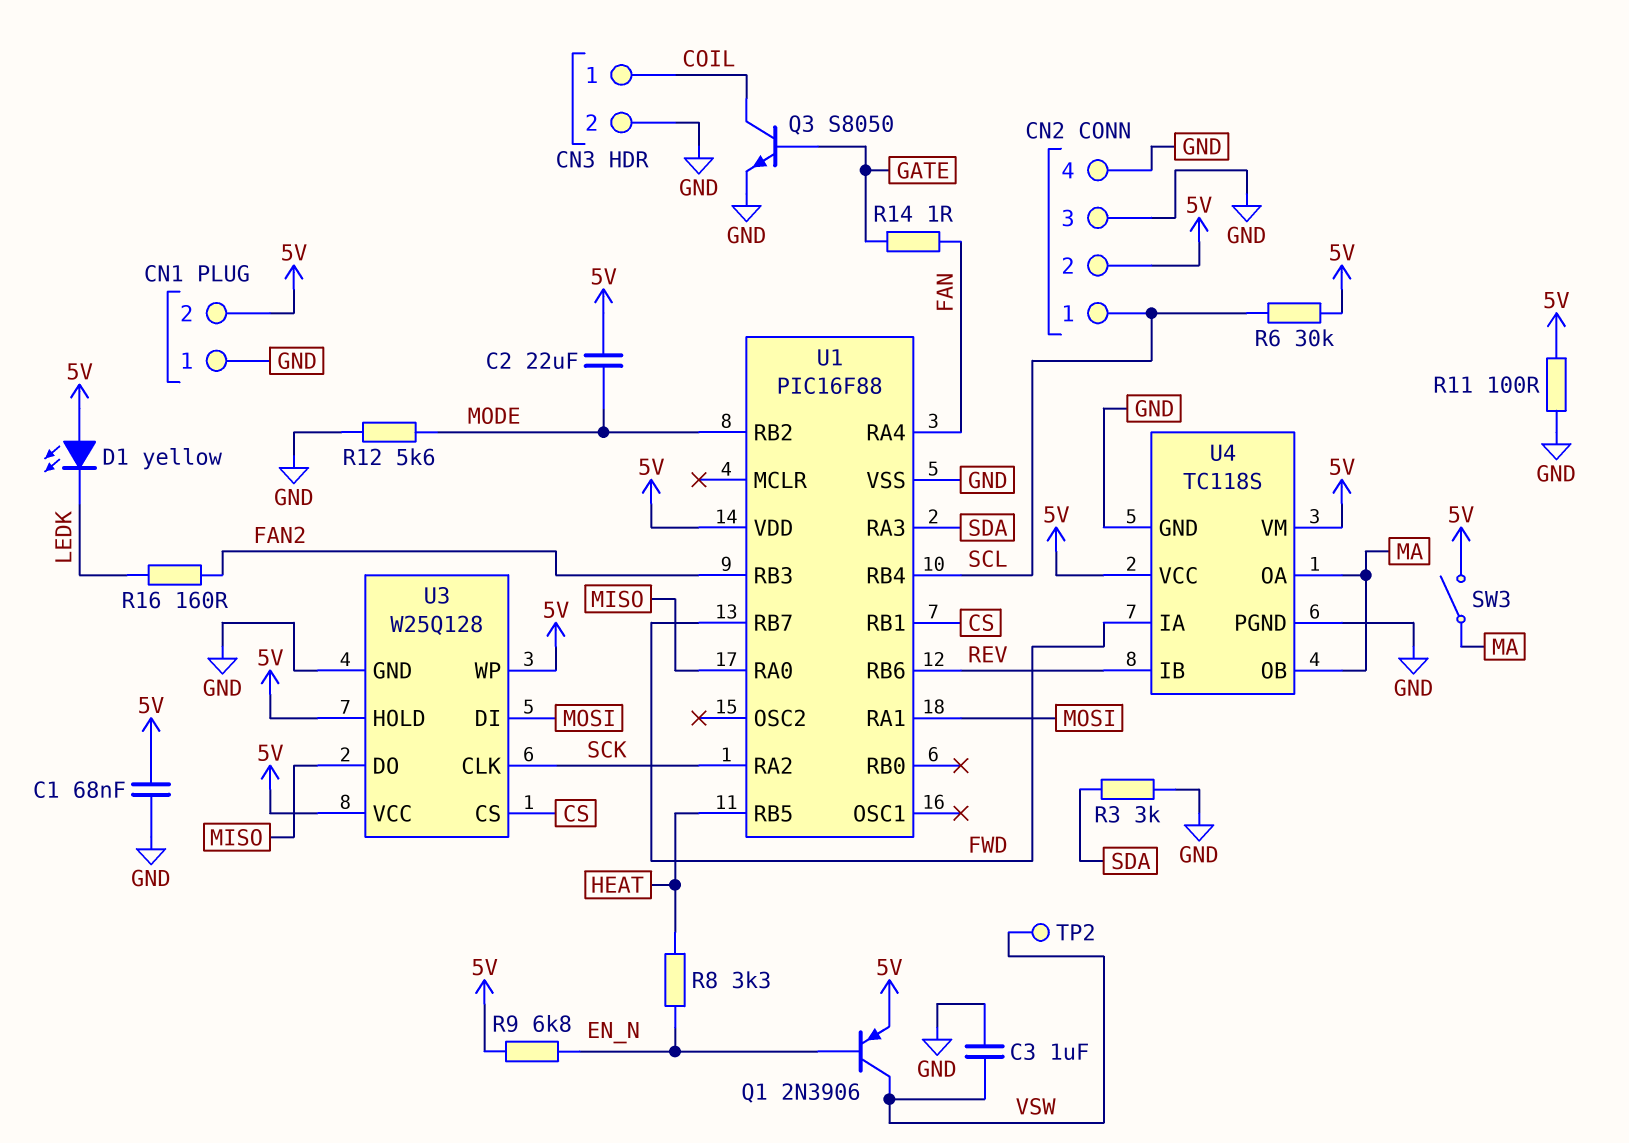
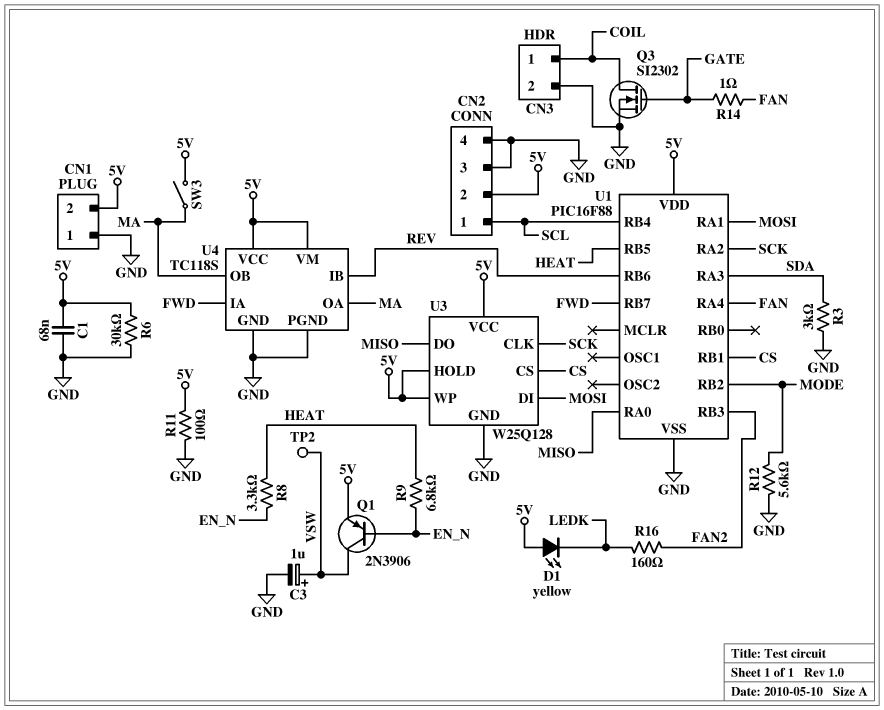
C2: 22uF (5V, MODE) -> none
C3: 1uF (GND, VSW) -> 1uF (plus VSW, minus GND)
Q3: NPN S8050 (B GATE, C COIL, E GND) -> NMOS SI2302 (G GATE, D COIL, S GND)
R6: 30k (5V, SCL) -> 30k (5V, GND)
R9: 6.8k (5V, EN_N) -> 6.8k (EN_N, HEAT)

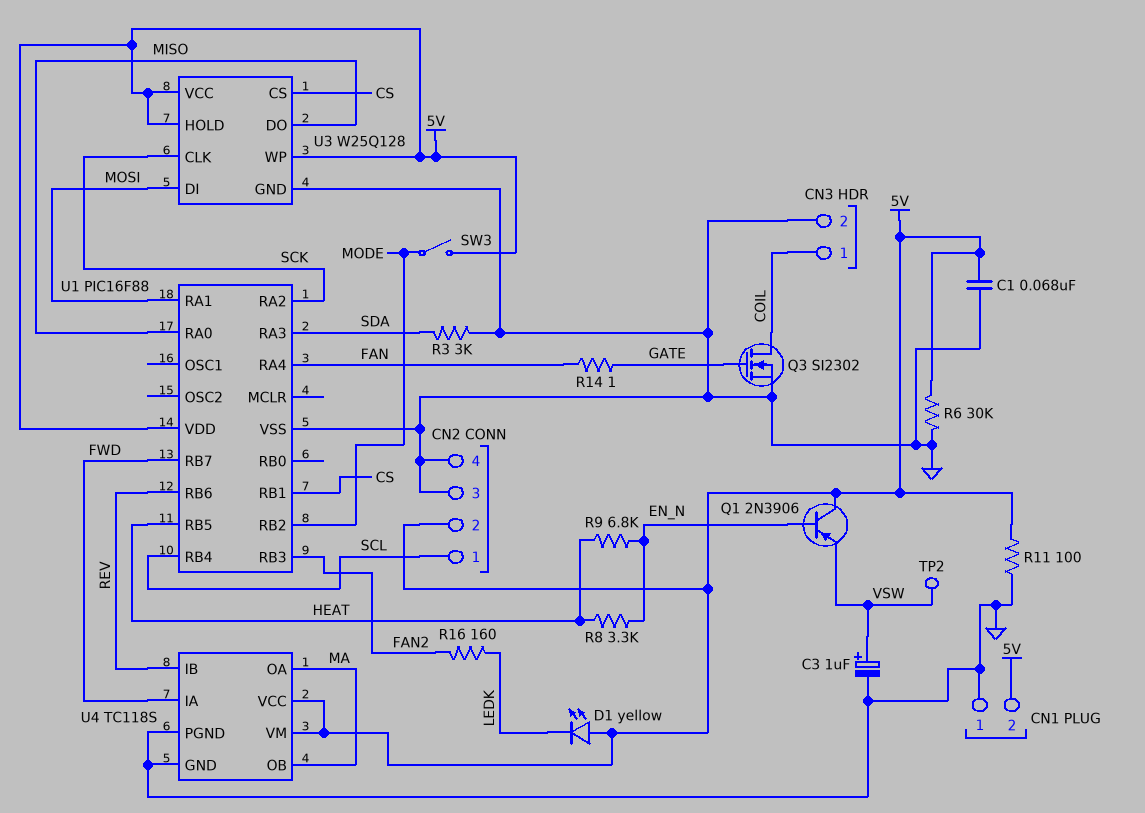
Q1: PNP 2N3906 (B EN_N, C VSW, E 5V) -> PNP 2N3906 (B EN_N, C 5V, E VSW)
R12: 5.6k (GND, MODE) -> none
SW3: switch (5V, MA) -> switch (5V, MODE)

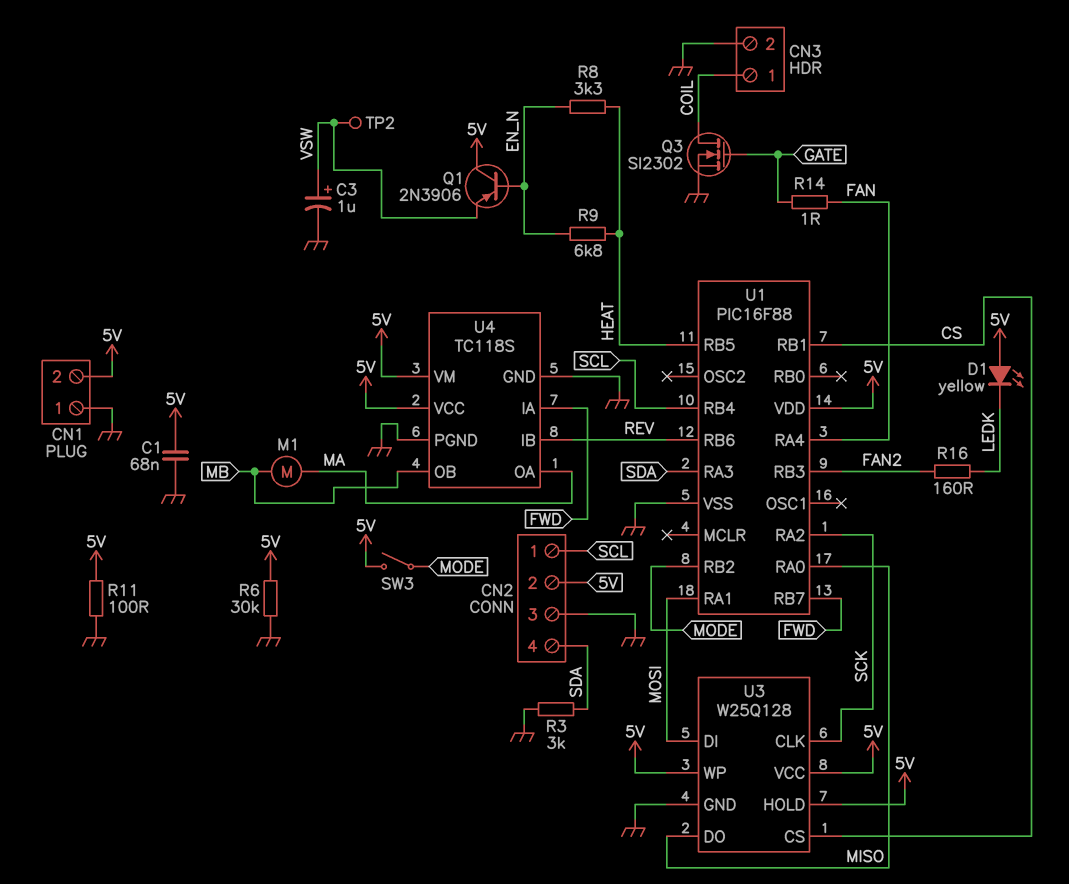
CN2 pin 4: GND -> SDA
M1: none -> motor (MA, MB)
U4 pin OB: MA -> MB

